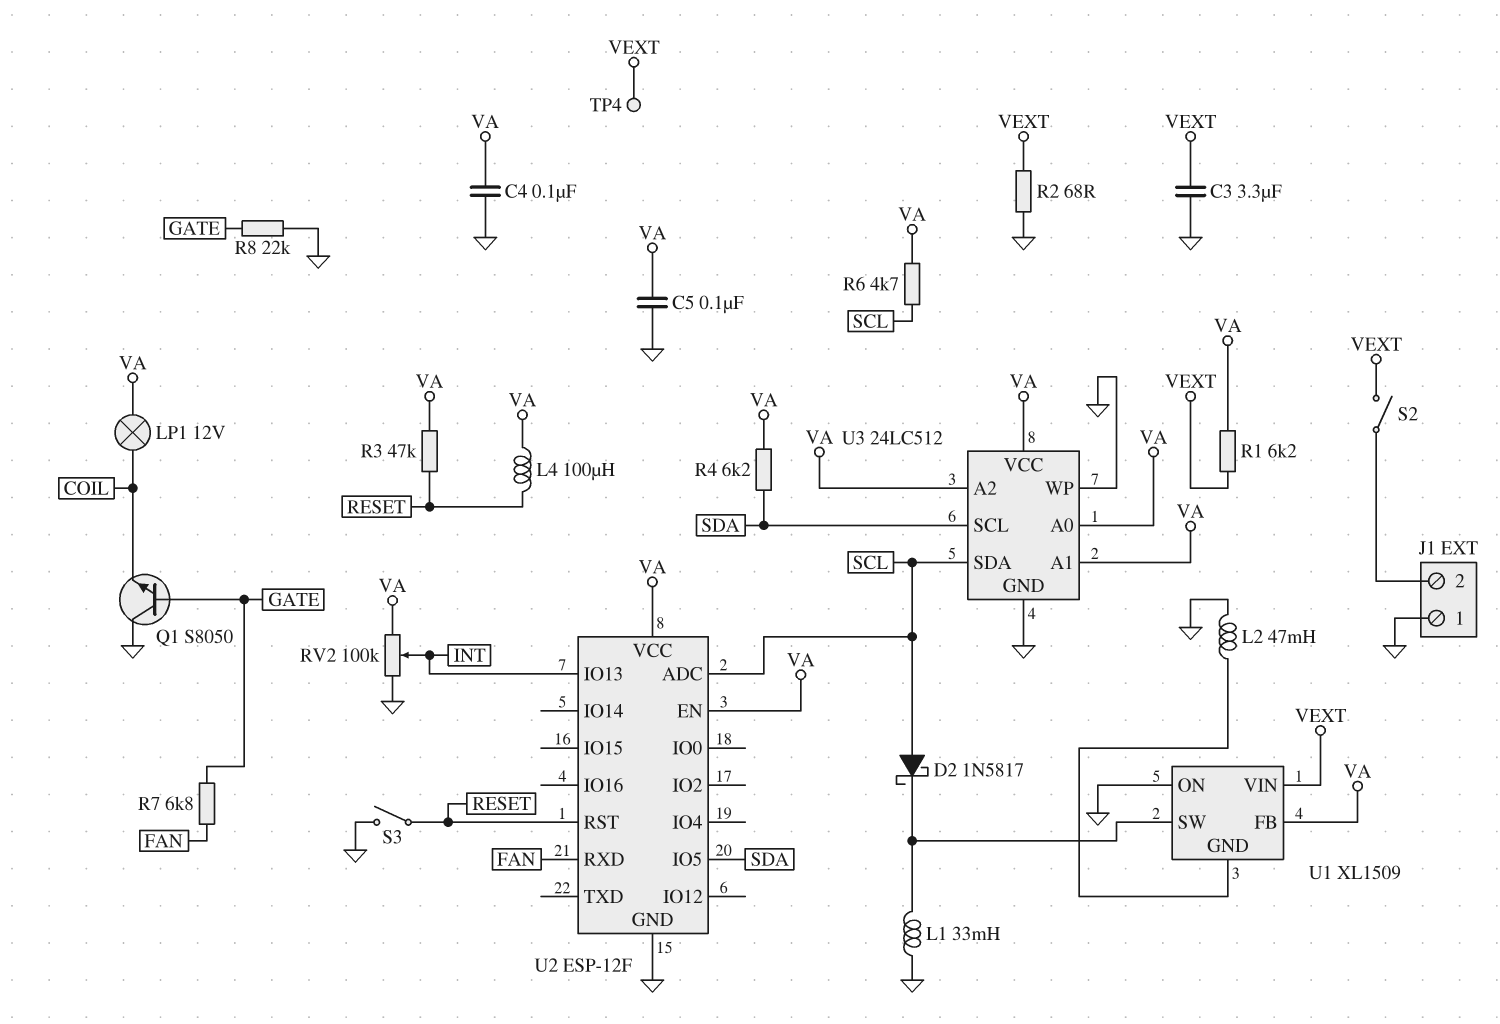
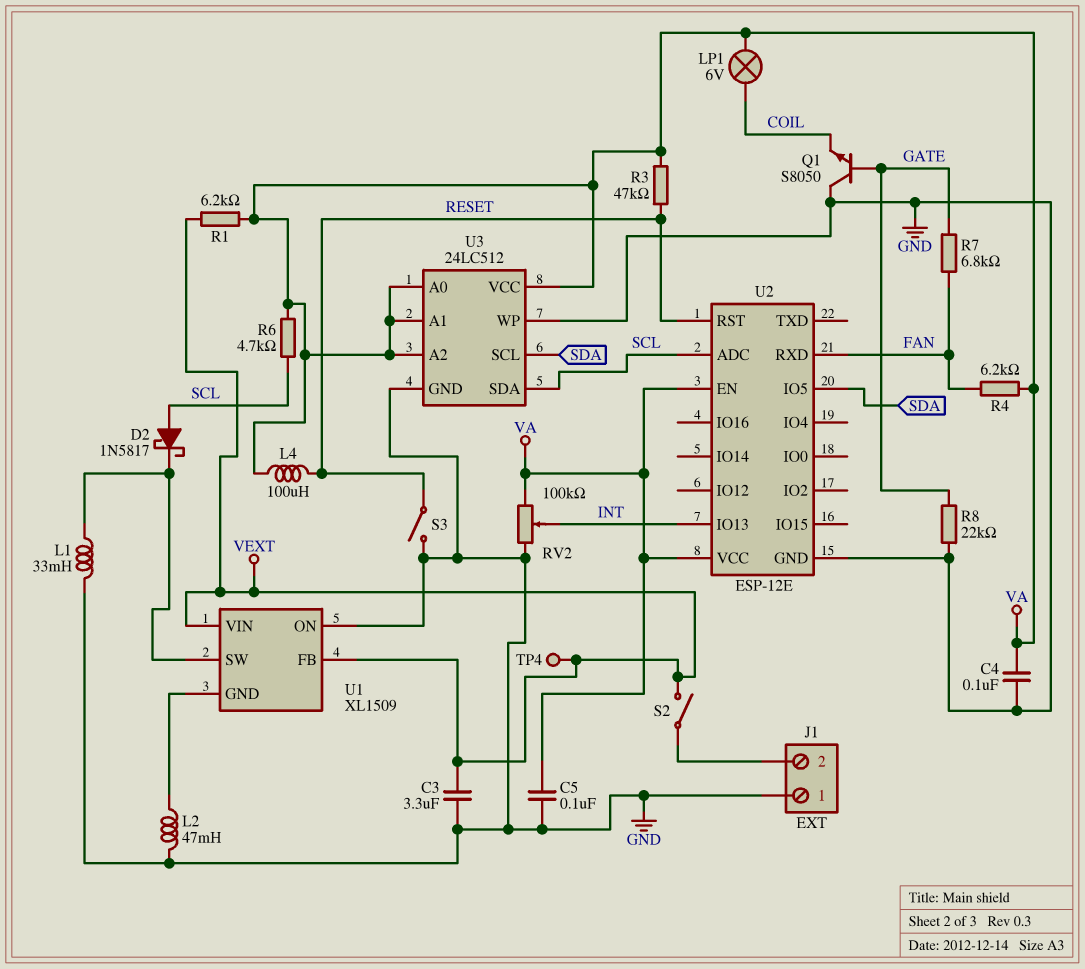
LP1: lamp 12V (COIL, VA) -> lamp 6V (COIL, VA)
R2: 68 (GND, VEXT) -> none
R4: 6.2k (SDA, VA) -> 6.2k (FAN, VA)
U1 pin FB: VA -> VEXT
U2: ESP-12F -> ESP-12E

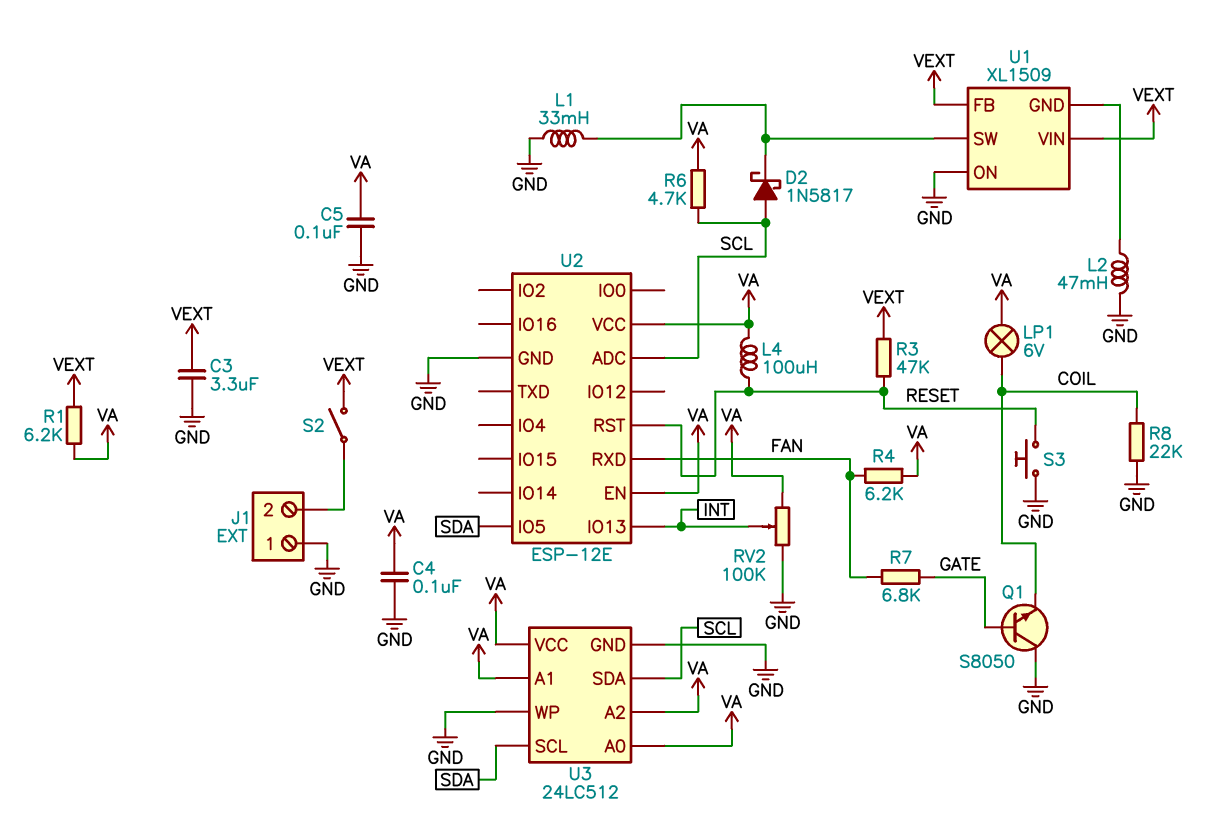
R3: 47k (RESET, VA) -> 47k (RESET, VEXT)
R8: 22k (GATE, GND) -> 22k (COIL, GND)
S3: switch (GND, RESET) -> button (GND, RESET)
TP4: test point (VEXT) -> none

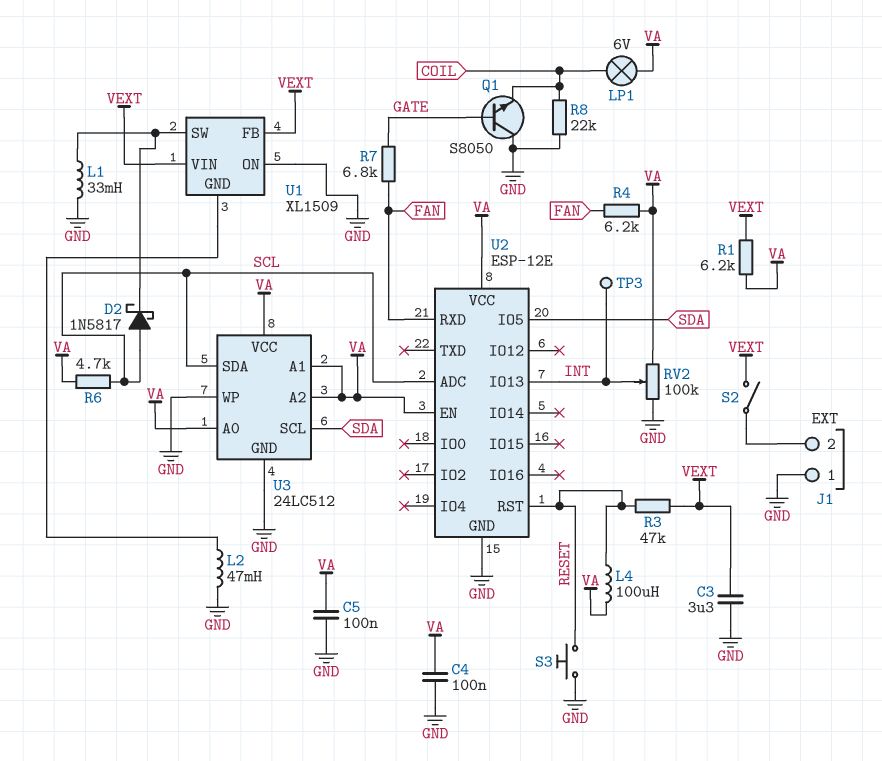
TP3: none -> test point (INT)

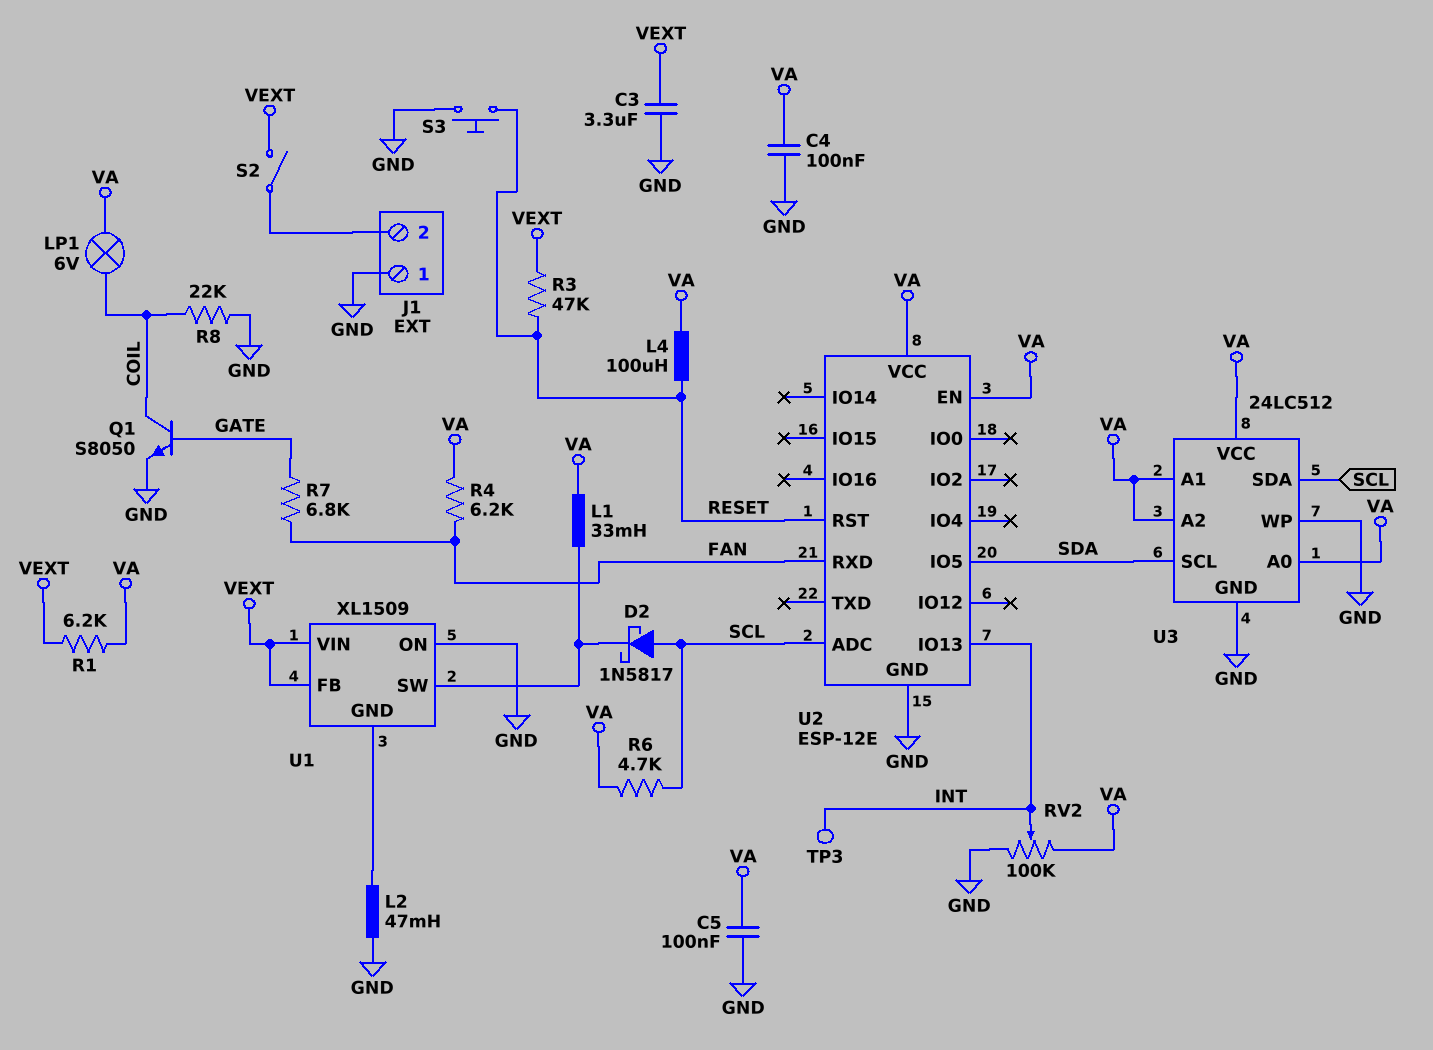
L1: 33mH (GND, U1/SW) -> 33mH (U1/SW, VA)
Q1: NPN S8050 (B GATE, C GND, E COIL) -> NPN S8050 (B GATE, C COIL, E GND)

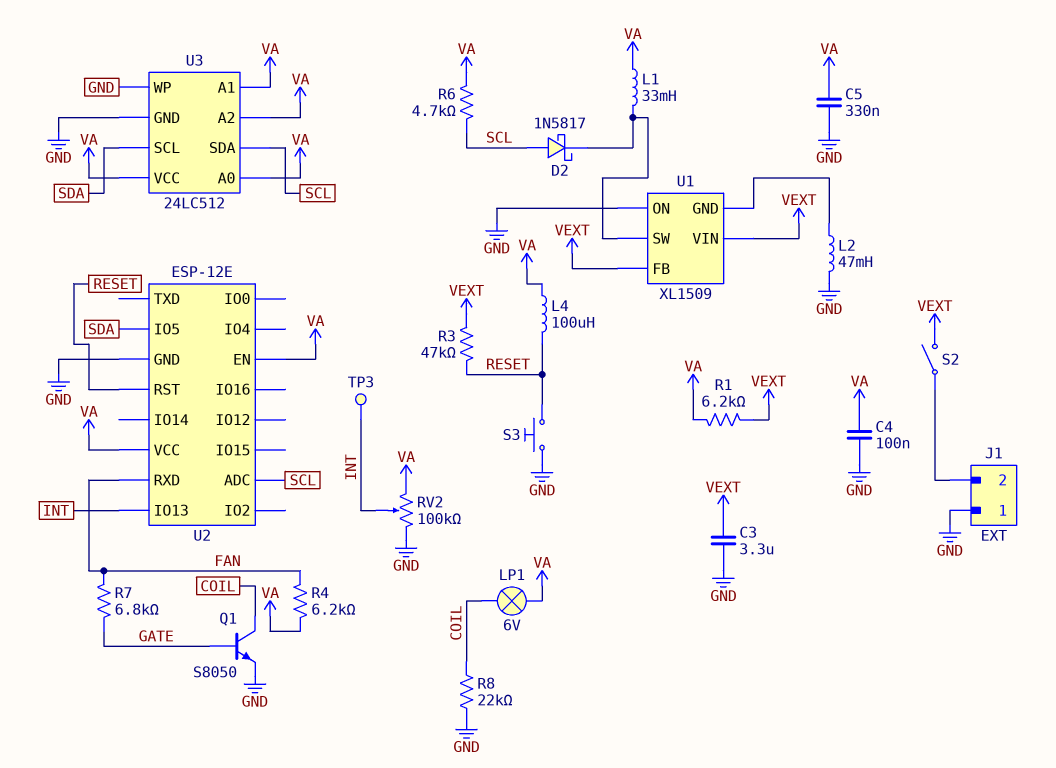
C5: 100nF (GND, VA) -> 330nF (GND, VA)

